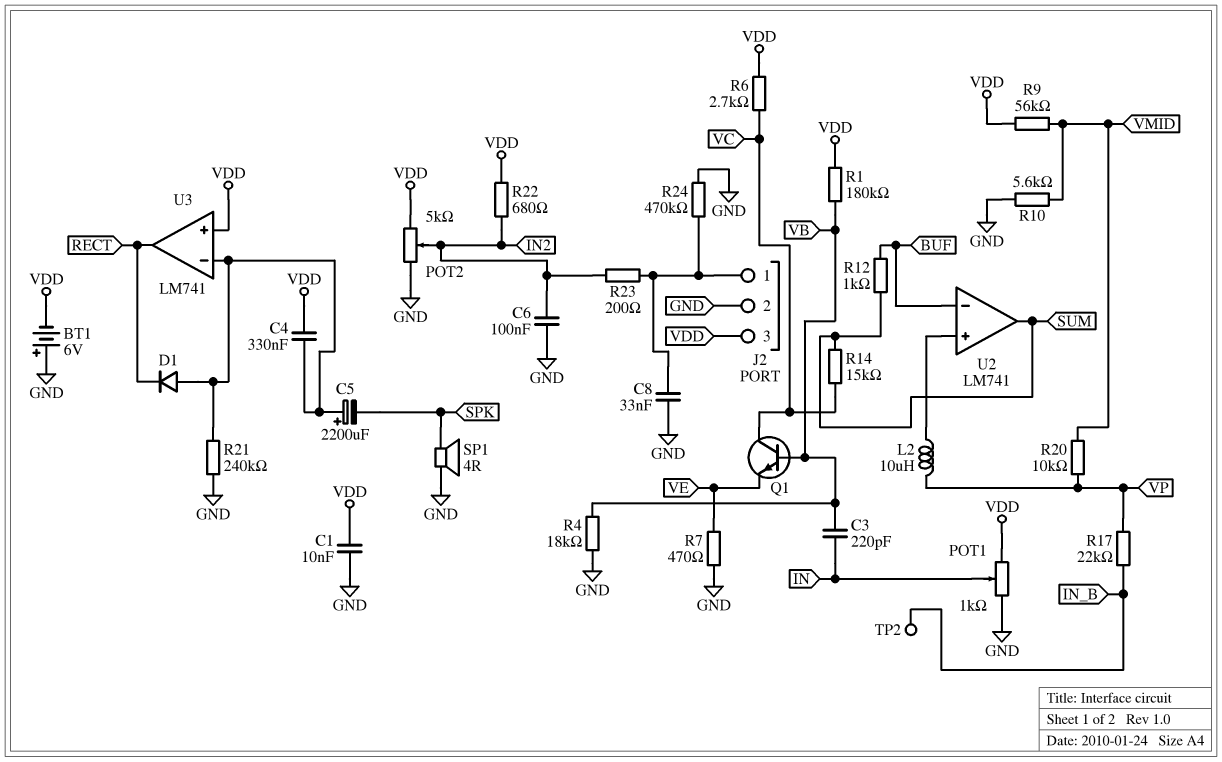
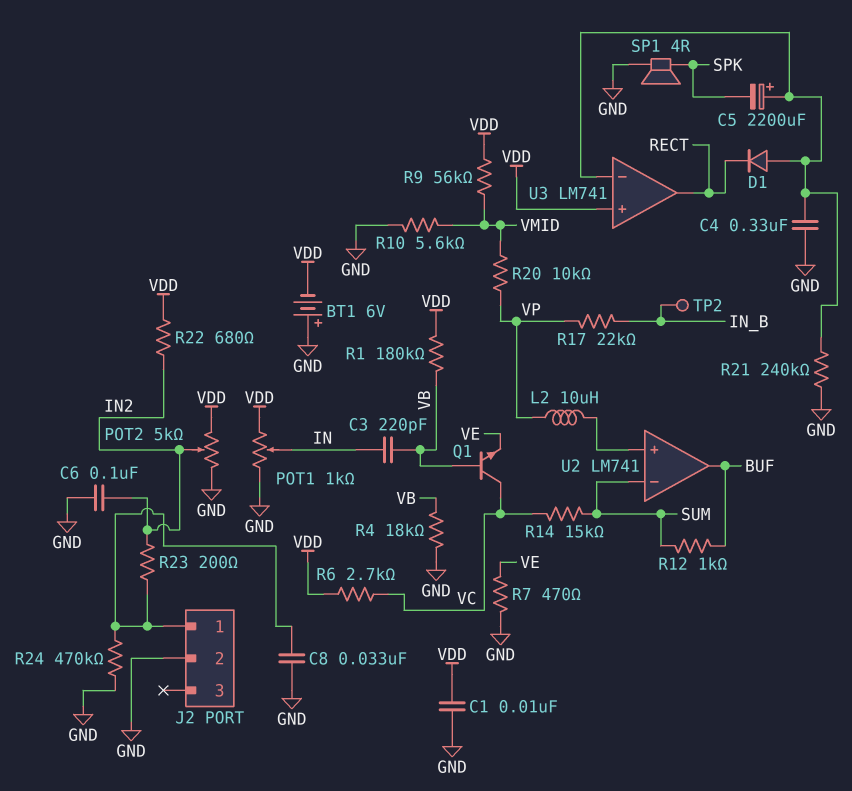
C4: 330nF (U3/in-, VDD) -> 330nF (GND, U3/in-)
J2 pin 3: VDD -> none
U2 pin in-: BUF -> SUM
U2 pin out: SUM -> BUF

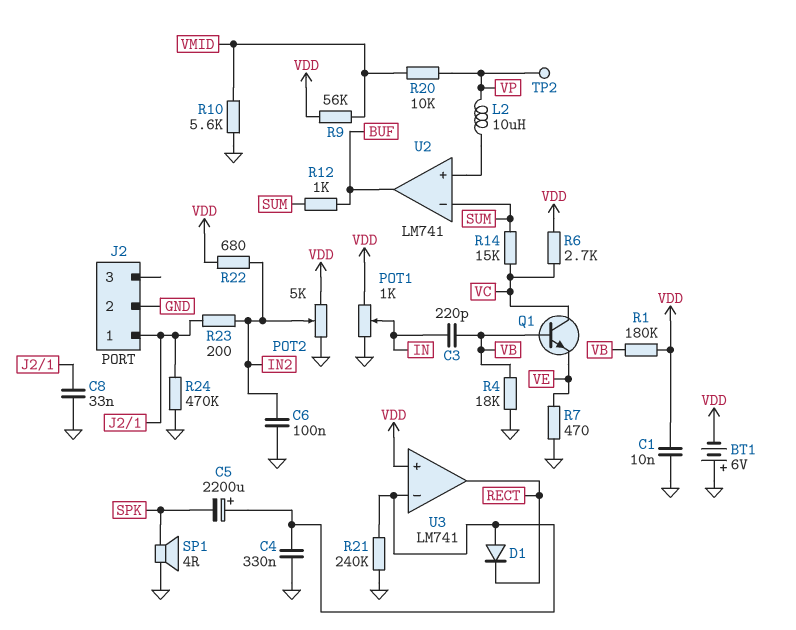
R17: 22k (IN_B, VP) -> none
TP2: test point (IN_B) -> test point (VP)

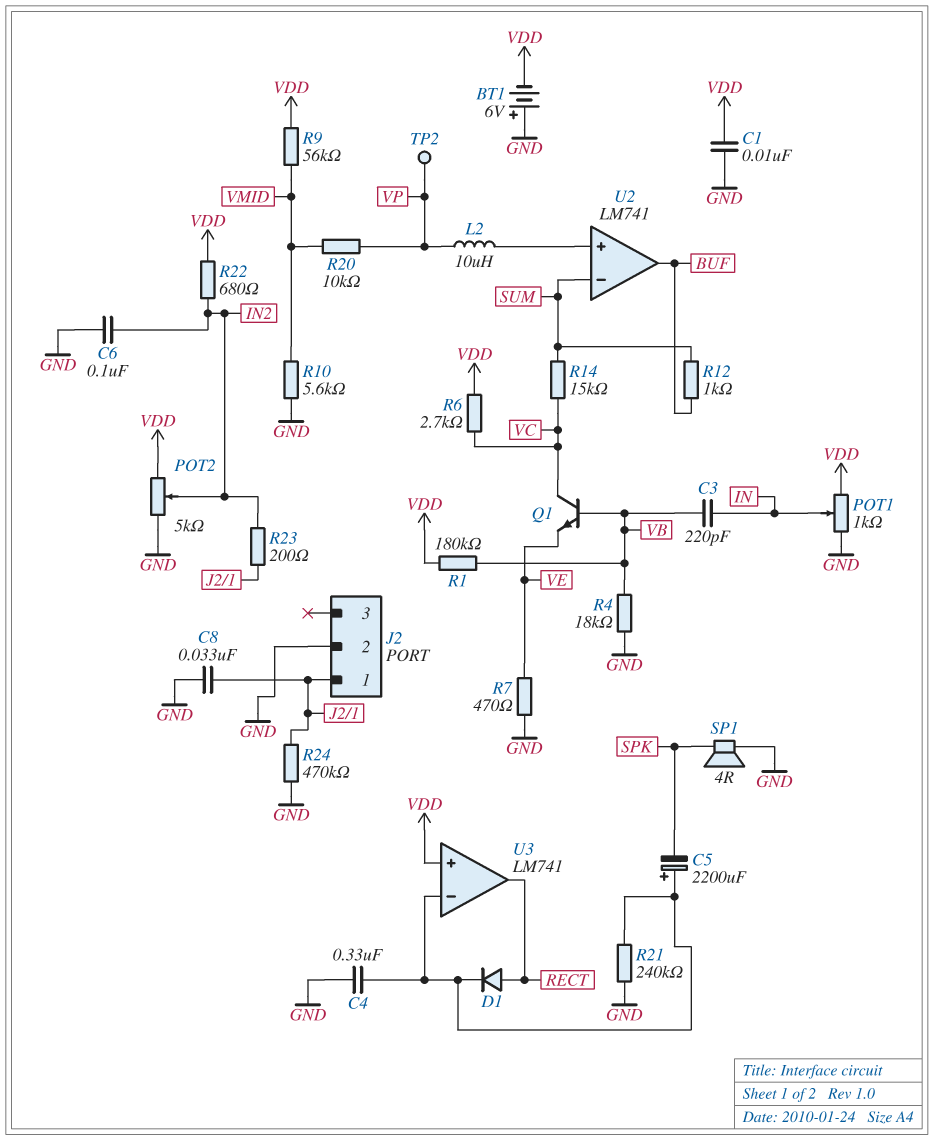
D1: diode (A U3/in-, K RECT) -> diode (A RECT, K U3/in-)

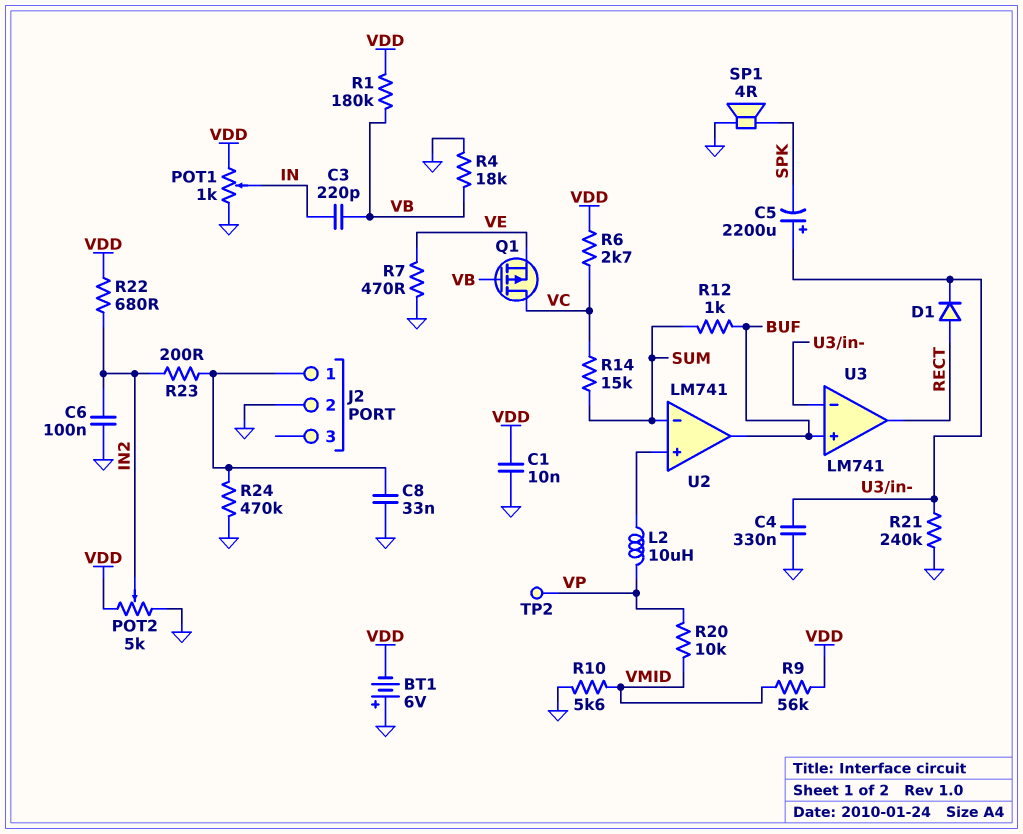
Q1: NPN (B VB, C VC, E VE) -> PMOS (G VB, D VC, S VE)
U3 pin in+: VDD -> BUF

